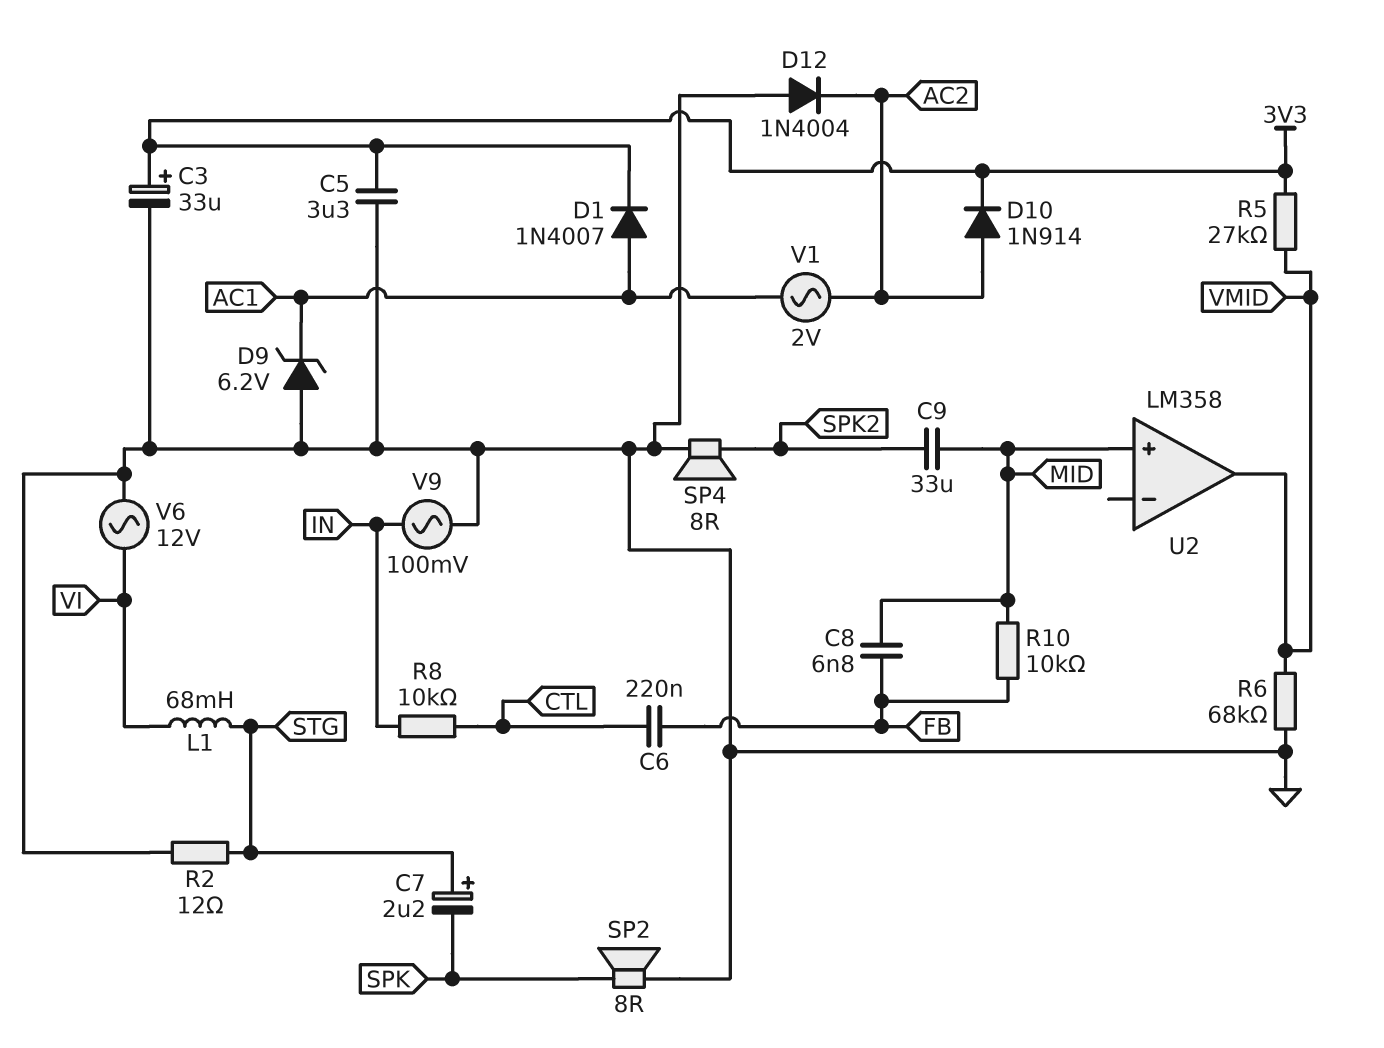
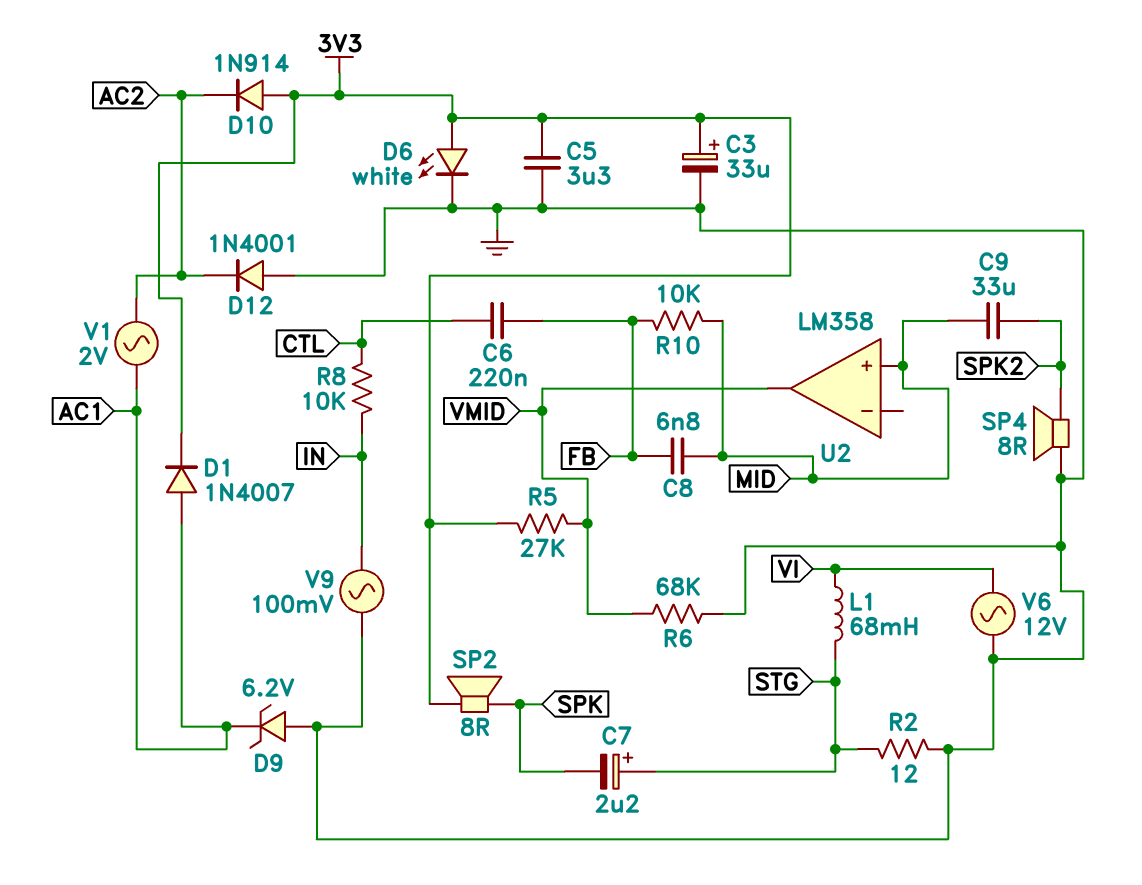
D6: none -> LED white (A 3V3, K GND)
D10: diode 1N914 (A AC2, K 3V3) -> diode 1N914 (A 3V3, K AC2)
D12: diode 1N4004 (A GND, K AC2) -> diode 1N4001 (A GND, K AC2)
SP2: speaker 8R (GND, SPK) -> speaker 8R (3V3, SPK)

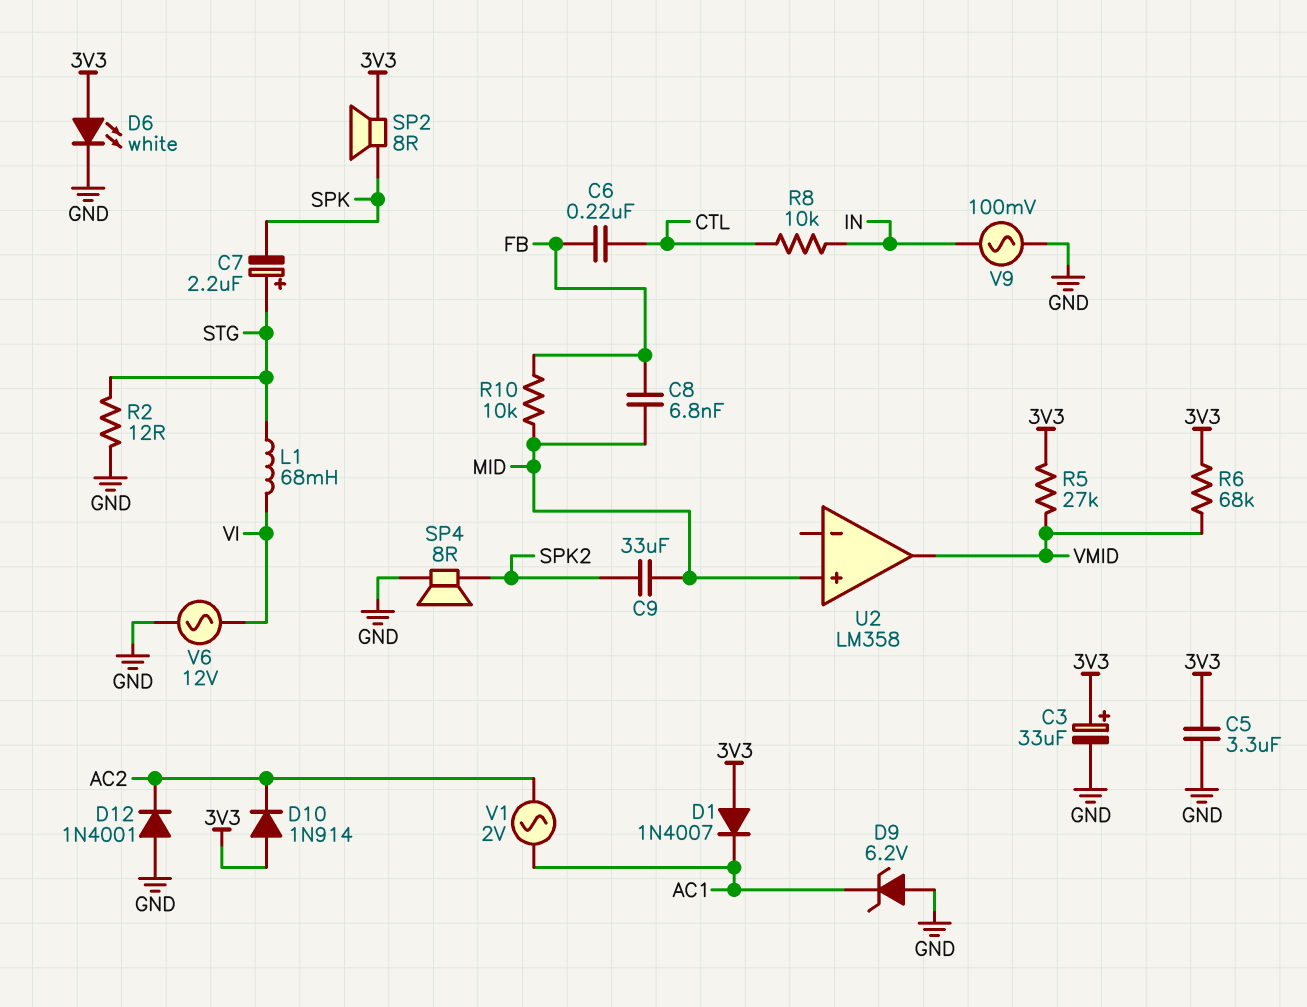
D1: diode 1N4007 (A AC1, K 3V3) -> diode 1N4007 (A 3V3, K AC1)
R6: 68k (GND, VMID) -> 68k (3V3, VMID)

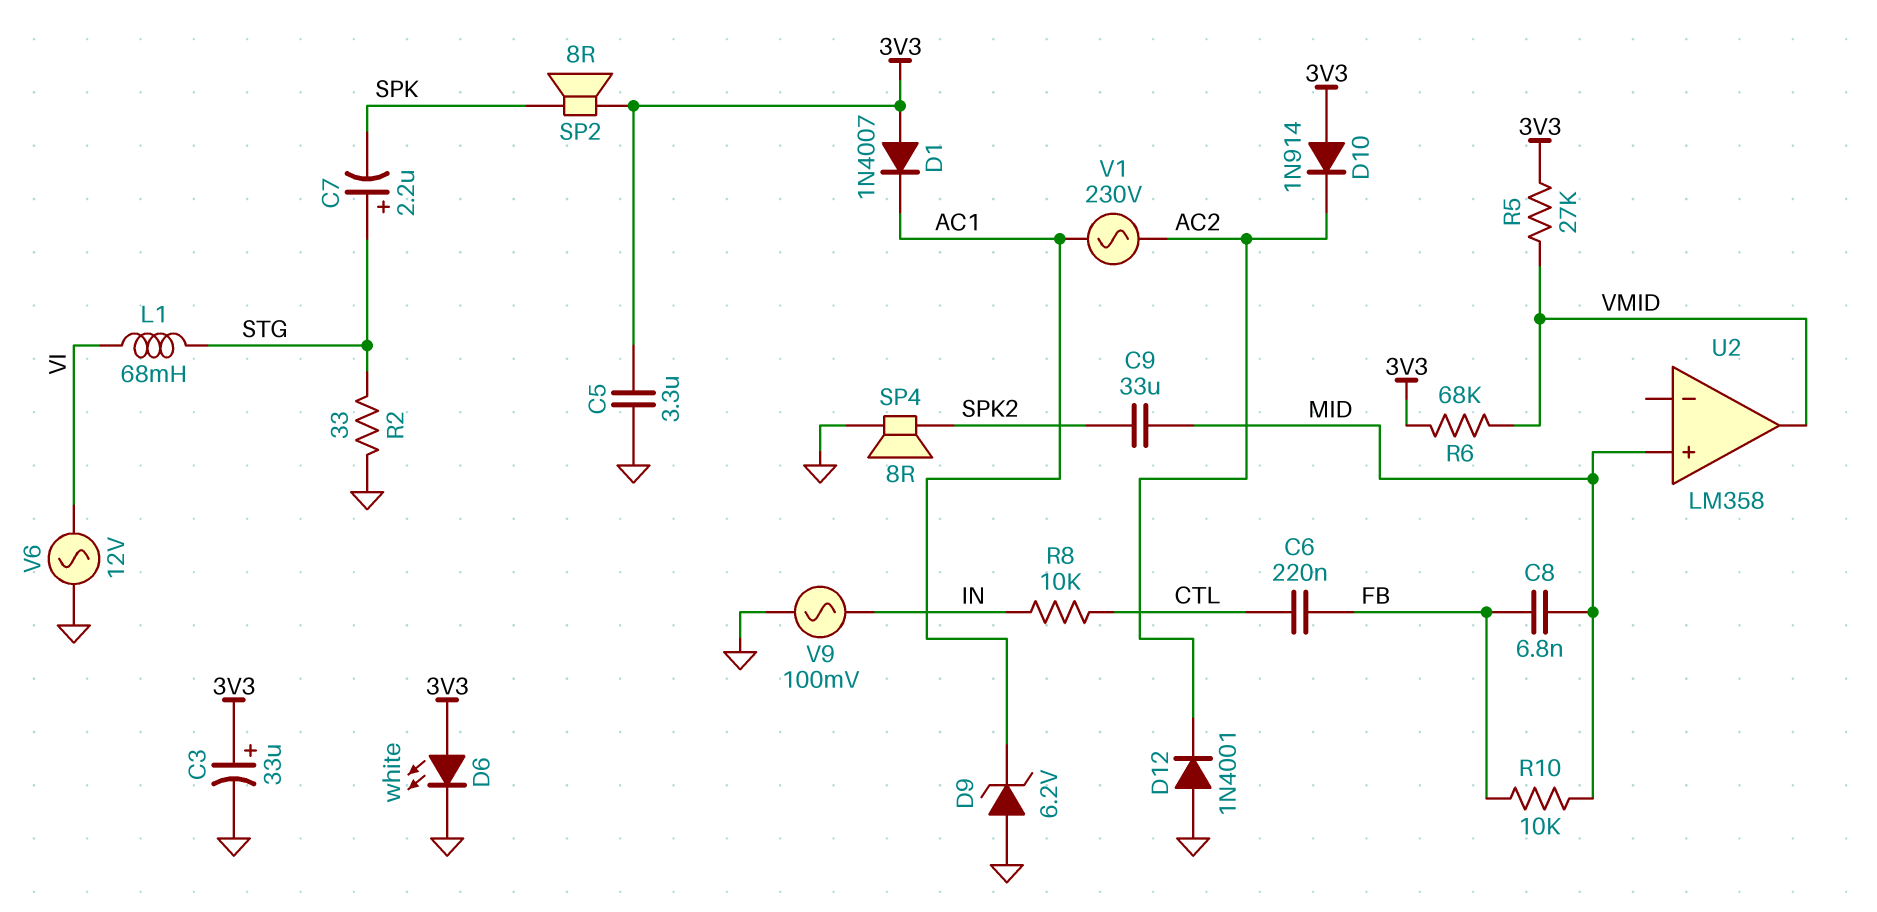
R2: 12 (GND, STG) -> 33 (GND, STG)
V1: AC 2V (AC1, AC2) -> AC 230V (AC1, AC2)

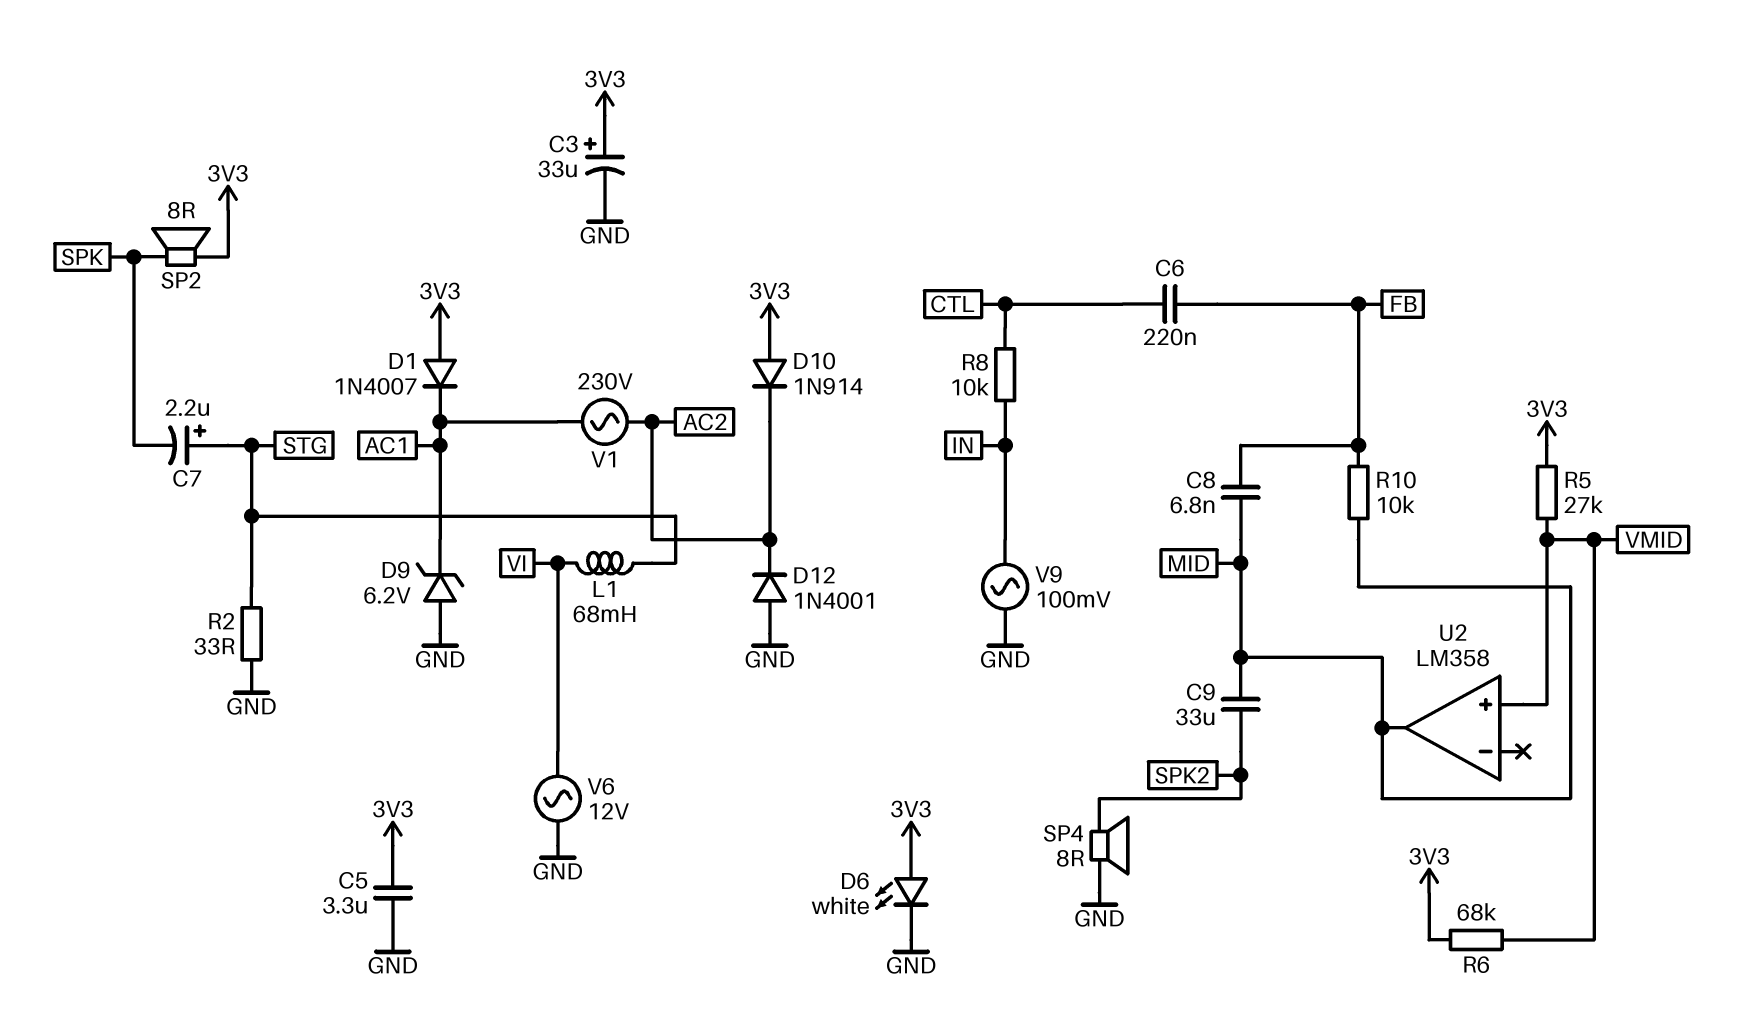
U2 pin in+: MID -> VMID
U2 pin out: VMID -> MID

